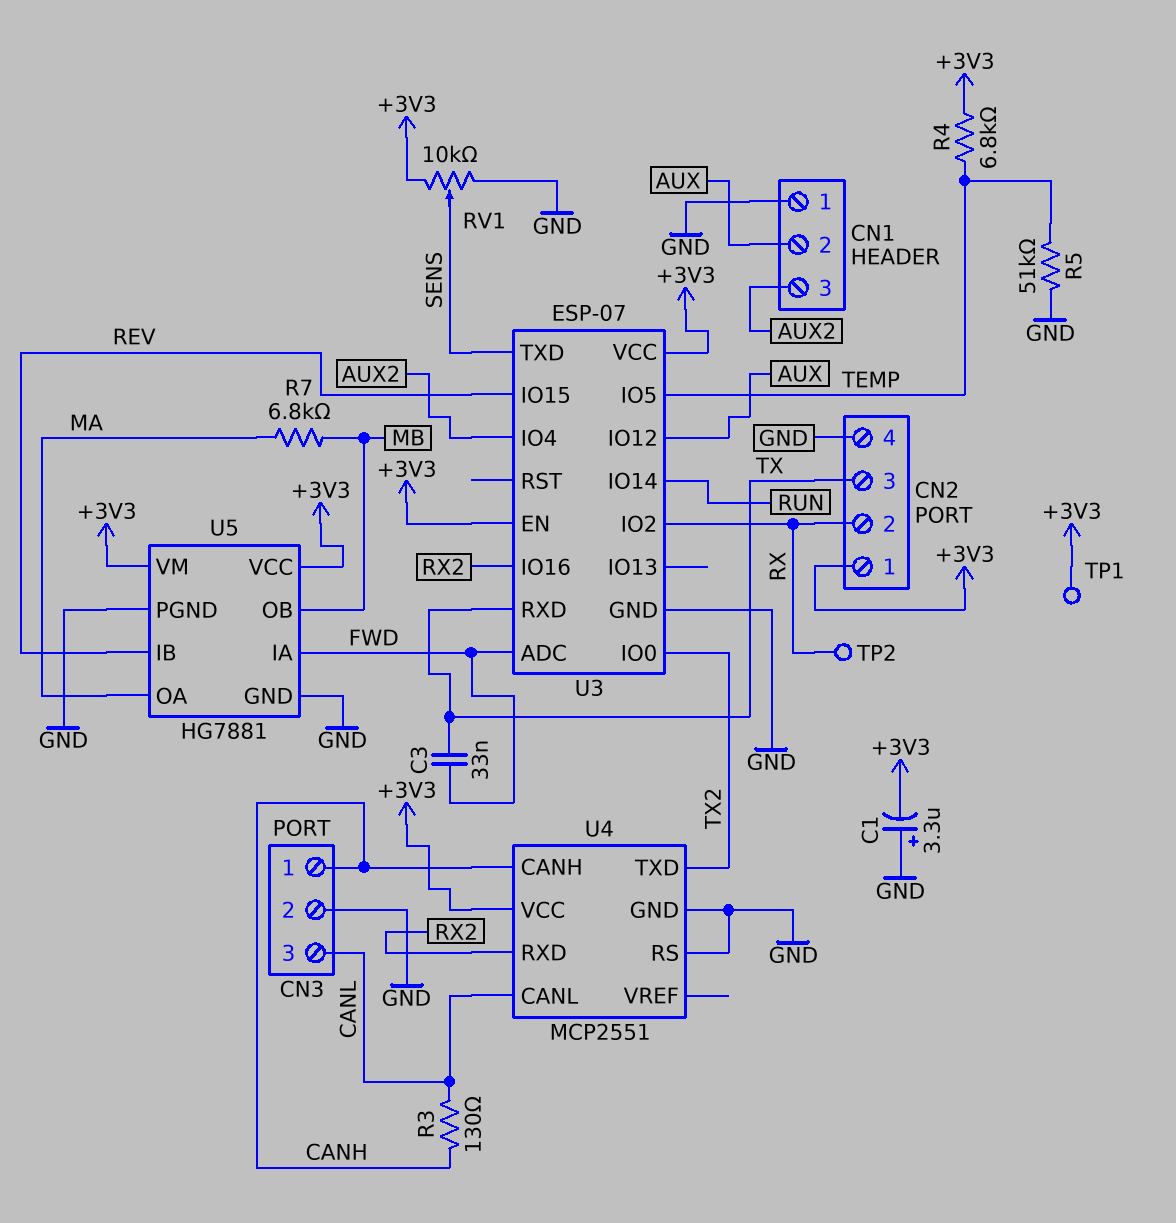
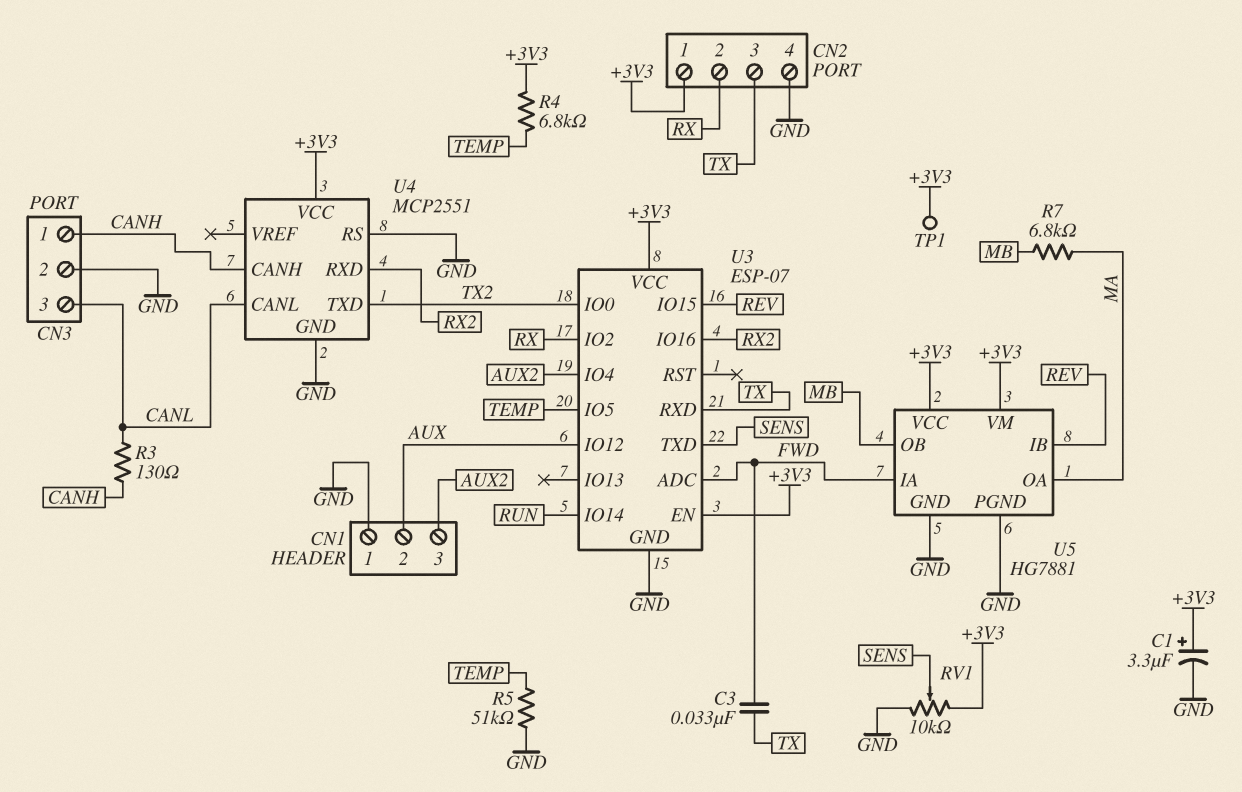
C1: 3.3uF (plus GND, minus +3V3) -> 3.3uF (plus +3V3, minus GND)
TP2: test point (RX) -> none

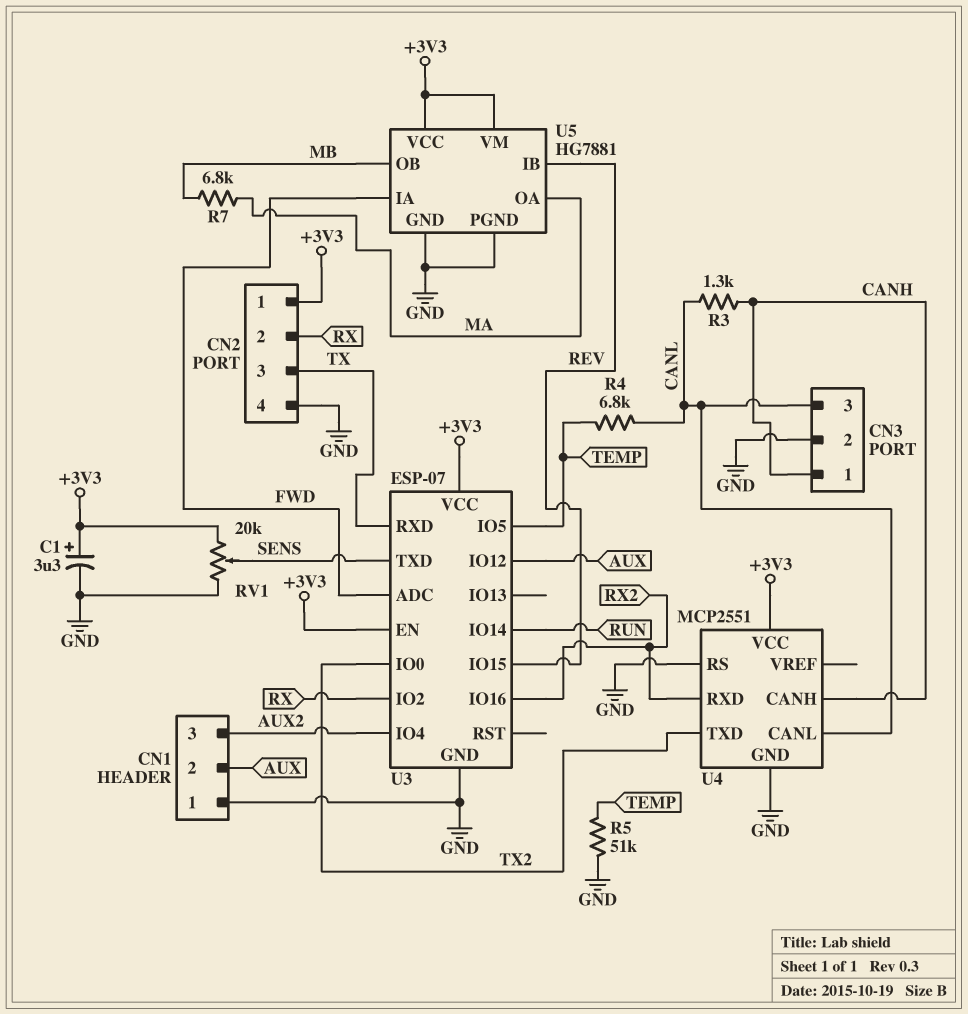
C3: 33nF (FWD, TX) -> none
R3: 130 (CANH, CANL) -> 1.3k (CANH, CANL)
R4: 6.8k (+3V3, TEMP) -> 6.8k (CANL, TEMP)
RV1: 10k (+3V3, GND, wiper SENS) -> 20k (+3V3, GND, wiper SENS)
TP1: test point (+3V3) -> none

